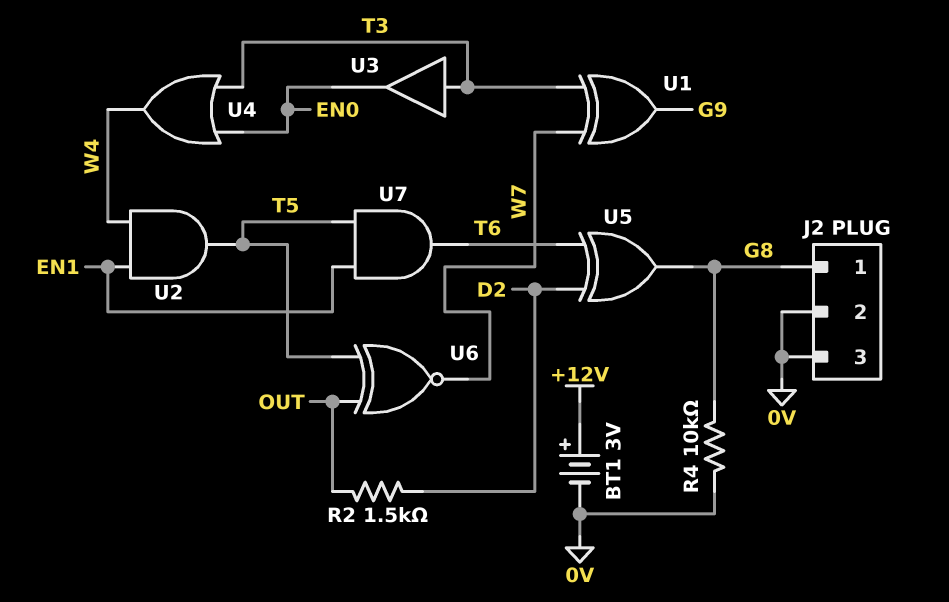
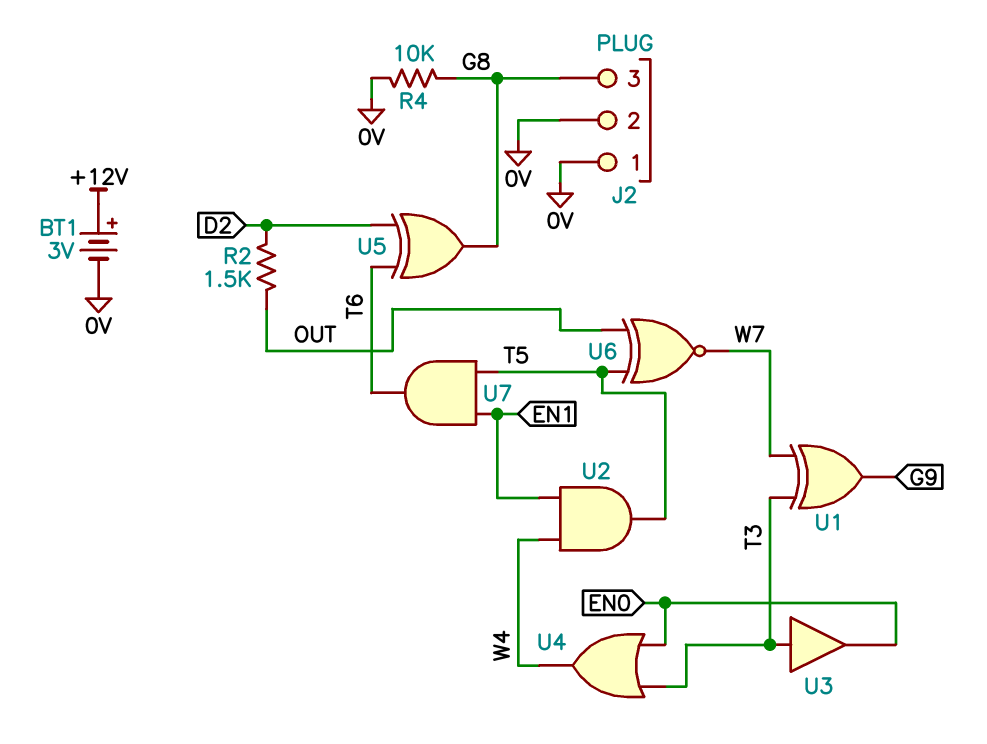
J2 pin 1: G8 -> 0V
J2 pin 3: 0V -> G8

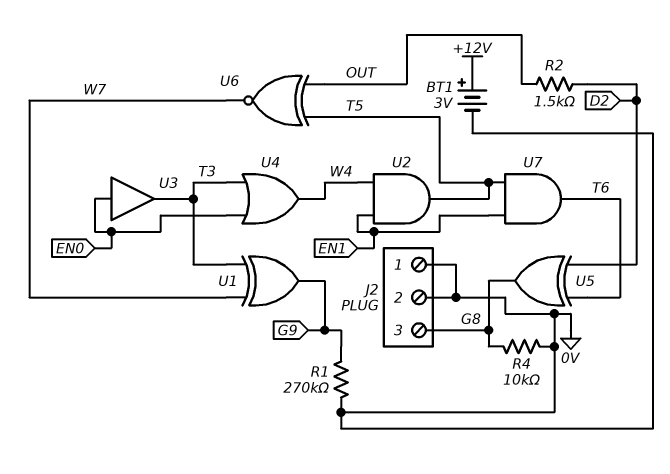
R1: none -> 270k (0V, G9)
U3: buffer (in T3, out EN0) -> buffer (in EN0, out T3)

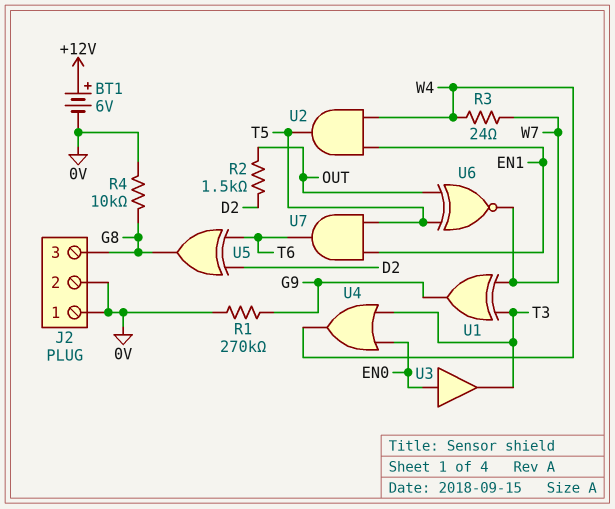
BT1: 3V (plus +12V, minus 0V) -> 6V (plus +12V, minus 0V)
R3: none -> 24 (W4, W7)

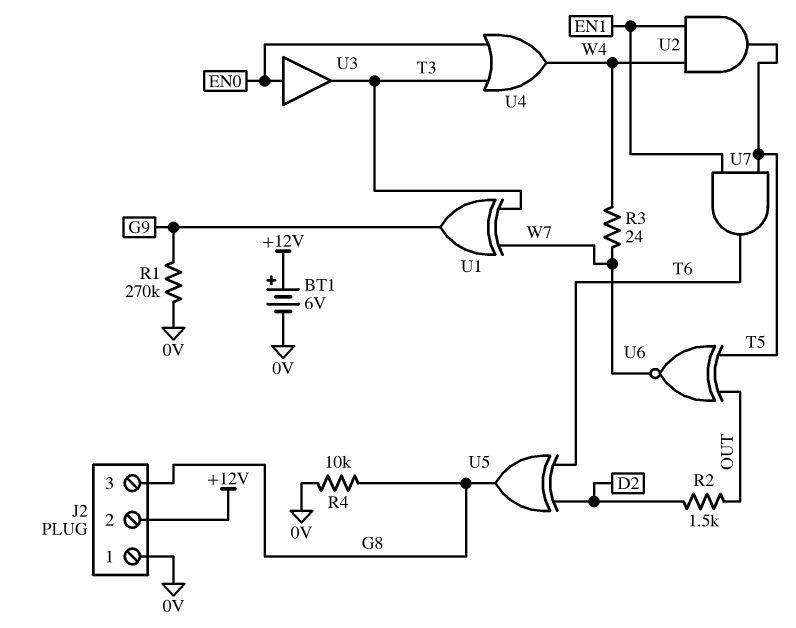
J2 pin 2: 0V -> +12V

